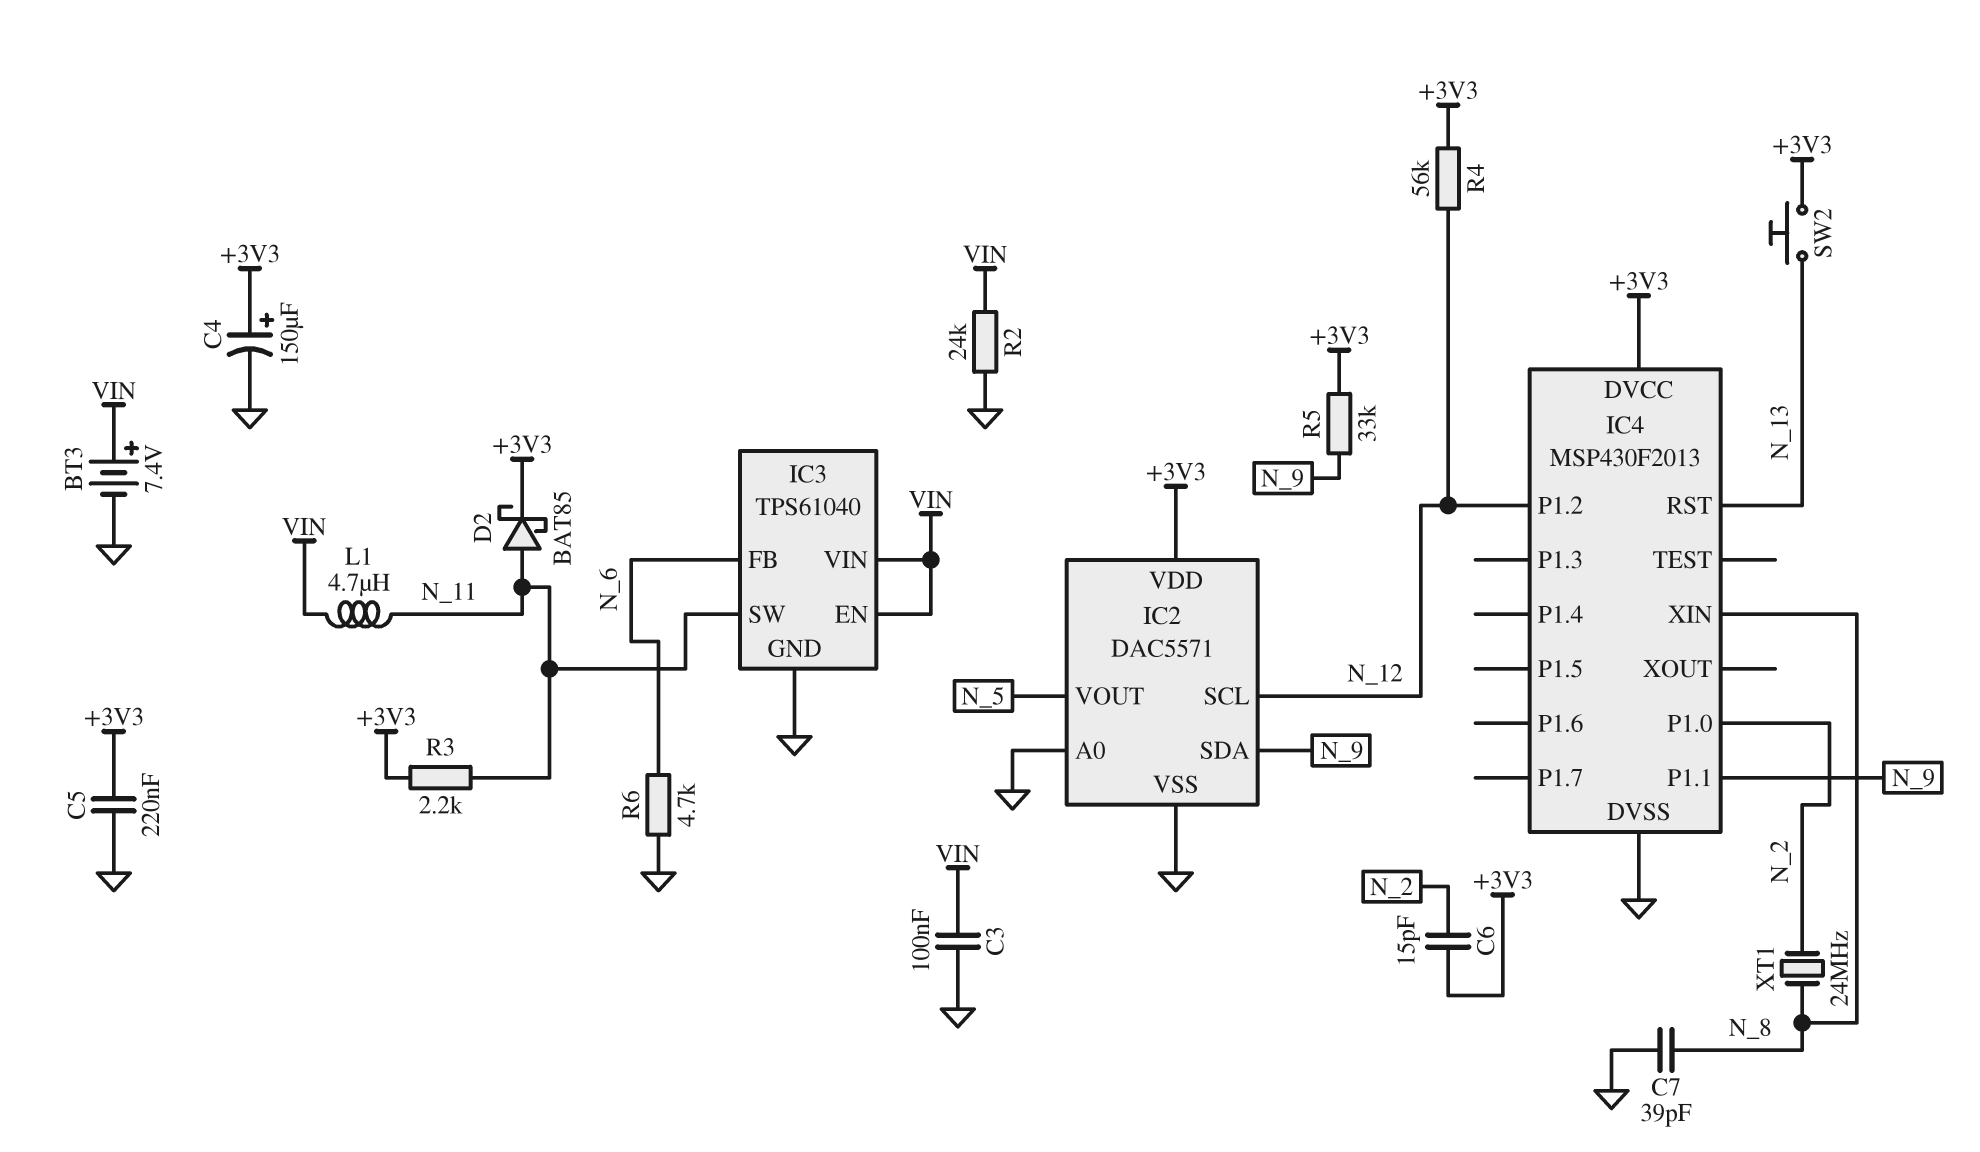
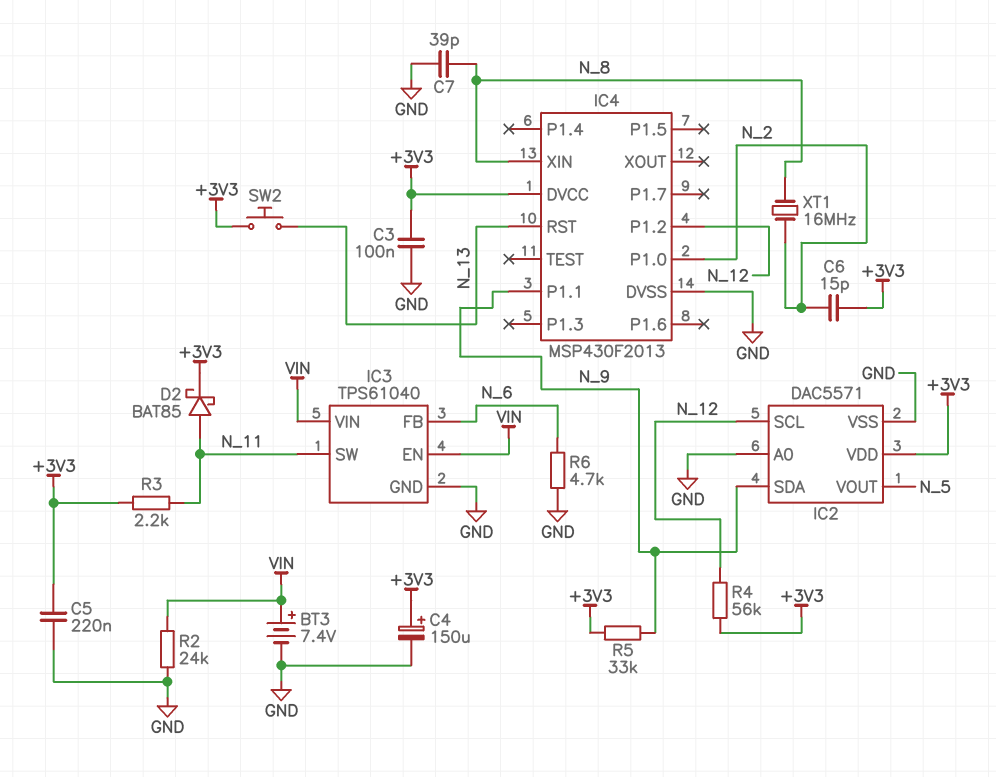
C3: 100nF (GND, VIN) -> 100nF (+3V3, GND)
L1: 4.7uH (N_11, VIN) -> none
XT1: 24MHz (N_2, N_8) -> 16MHz (N_2, N_8)

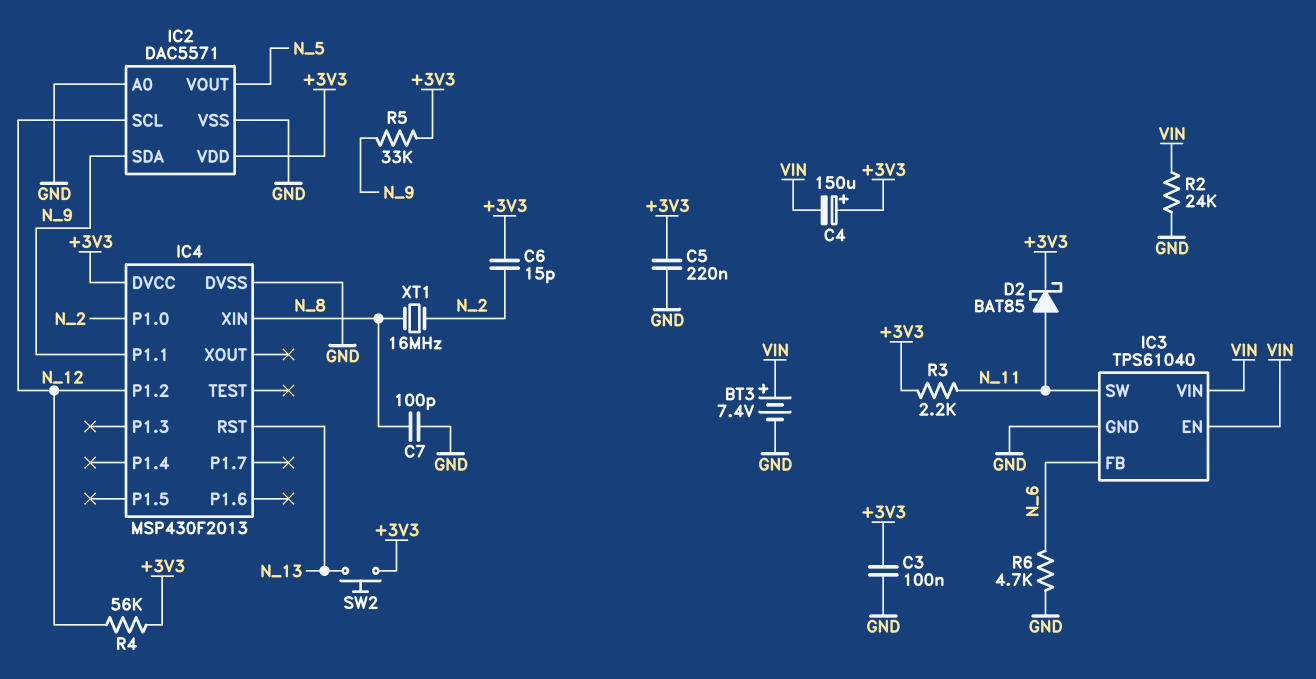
C4: 150uF (plus +3V3, minus GND) -> 150uF (plus +3V3, minus VIN)
C7: 39pF (GND, N_8) -> 100pF (GND, N_8)

